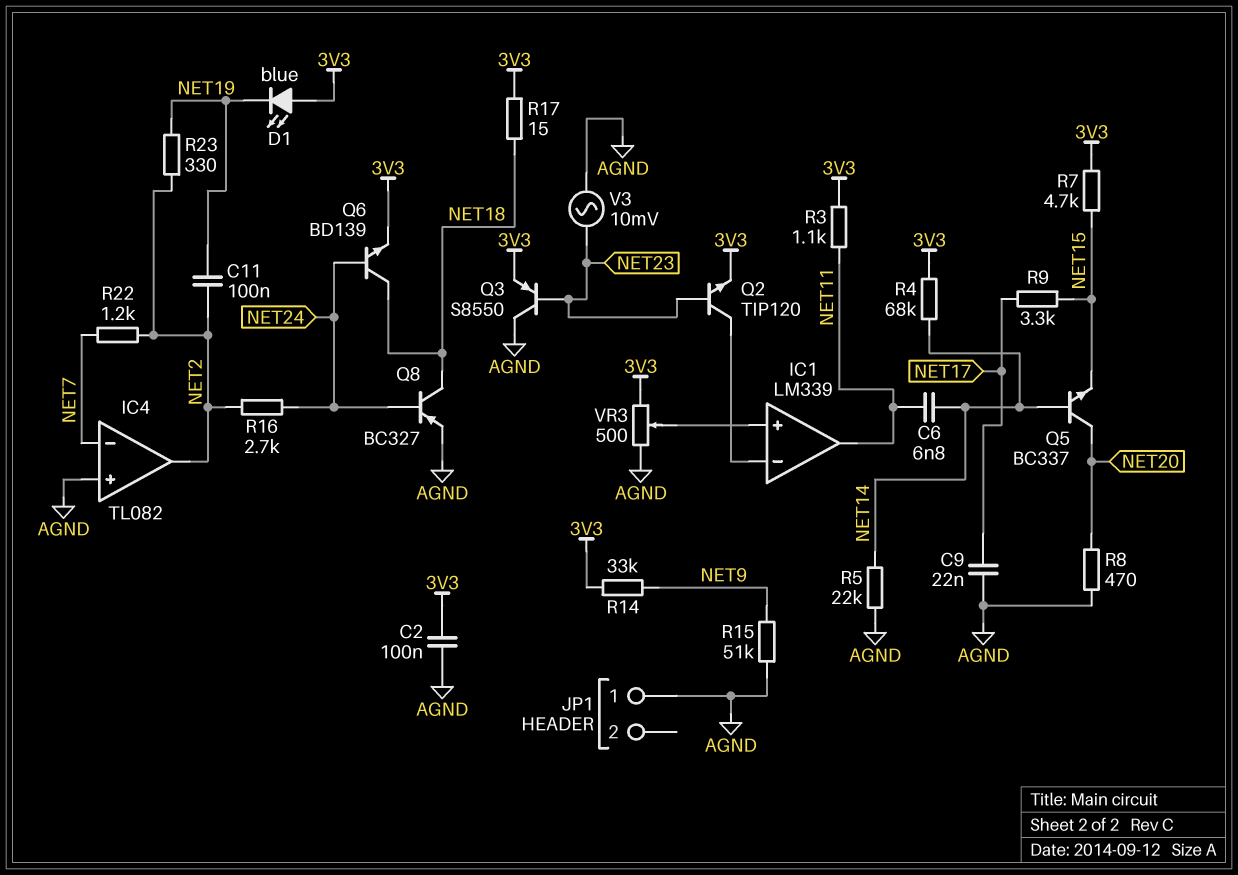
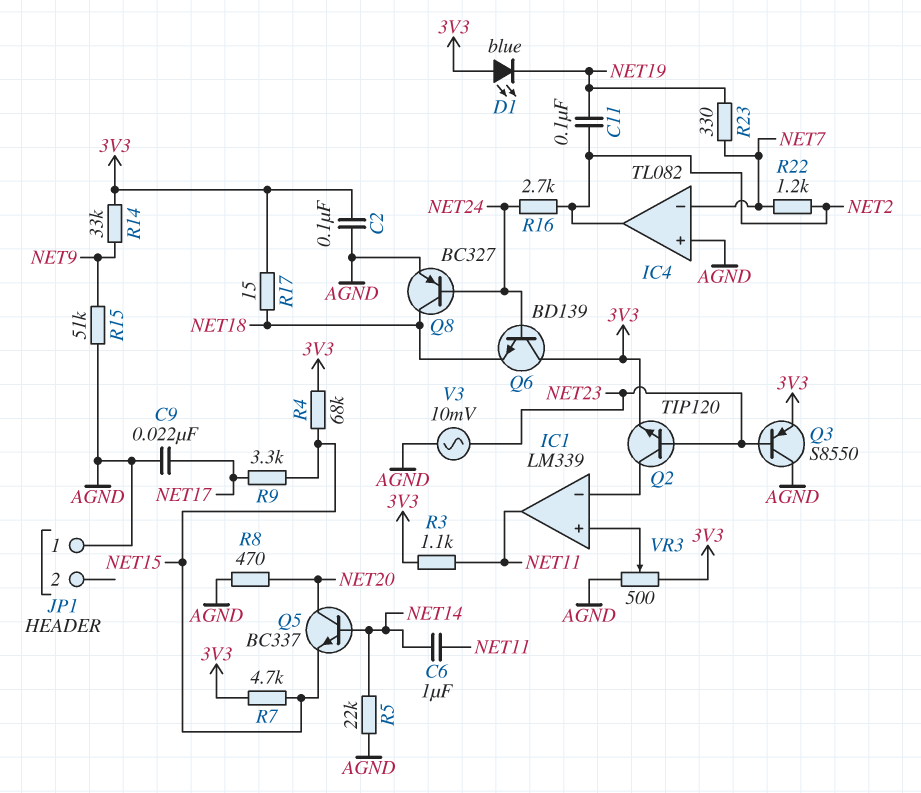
C6: 6.8nF (NET11, NET14) -> 1uF (NET11, NET14)
Q6: NPN BD139 (B NET24, C NET18, E 3V3) -> NPN BD139 (B NET24, C 3V3, E NET18)
R4: 68k (3V3, NET14) -> 68k (3V3, NET15)
R23: 330 (NET2, NET19) -> 330 (NET7, NET19)

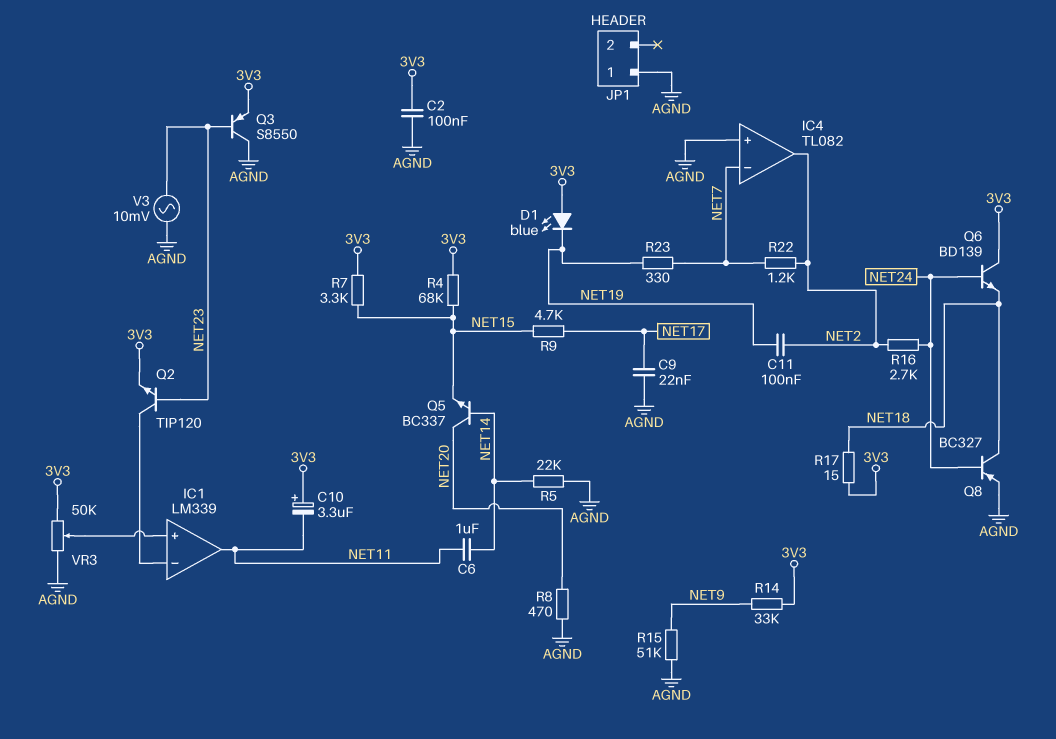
C10: none -> 3.3uF (plus 3V3, minus NET11)
R3: 1.1k (3V3, NET11) -> none
R7: 4.7k (3V3, NET15) -> 3.3k (3V3, NET15)
R9: 3.3k (NET15, NET17) -> 4.7k (NET15, NET17)
VR3: 500 (3V3, AGND, wiper IC1/in+) -> 50k (3V3, AGND, wiper IC1/in+)

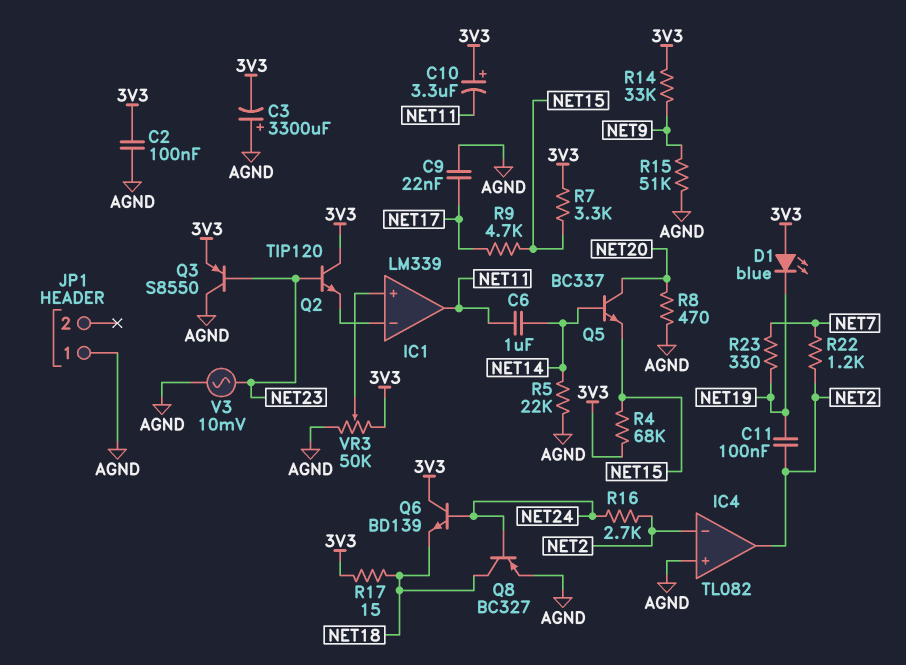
C3: none -> 3300uF (plus AGND, minus 3V3)
IC4 pin in-: NET7 -> NET2
Q2: NPN TIP120 (B NET23, C IC1/in-, E 3V3) -> NPN TIP120 (B NET23, C 3V3, E IC1/in-)

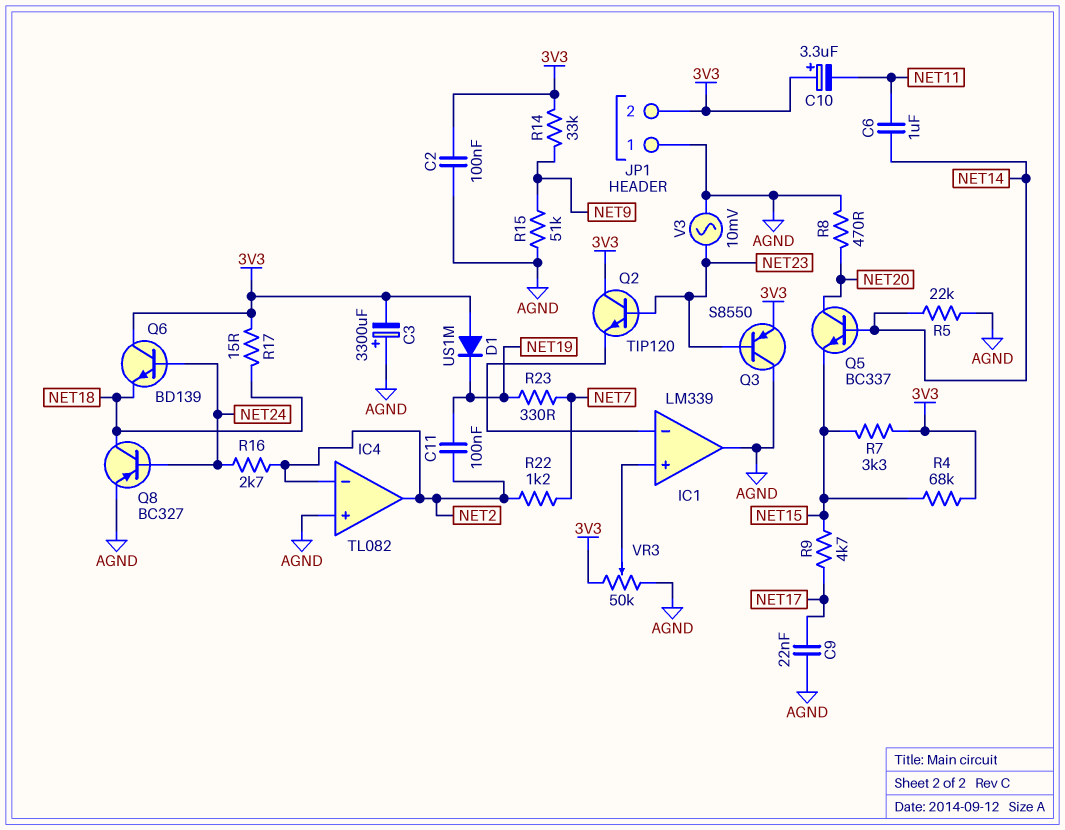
D1: LED blue (A 3V3, K NET19) -> diode US1M (A 3V3, K NET19)
IC1 pin out: NET11 -> AGND
JP1 pin 2: none -> 3V3

